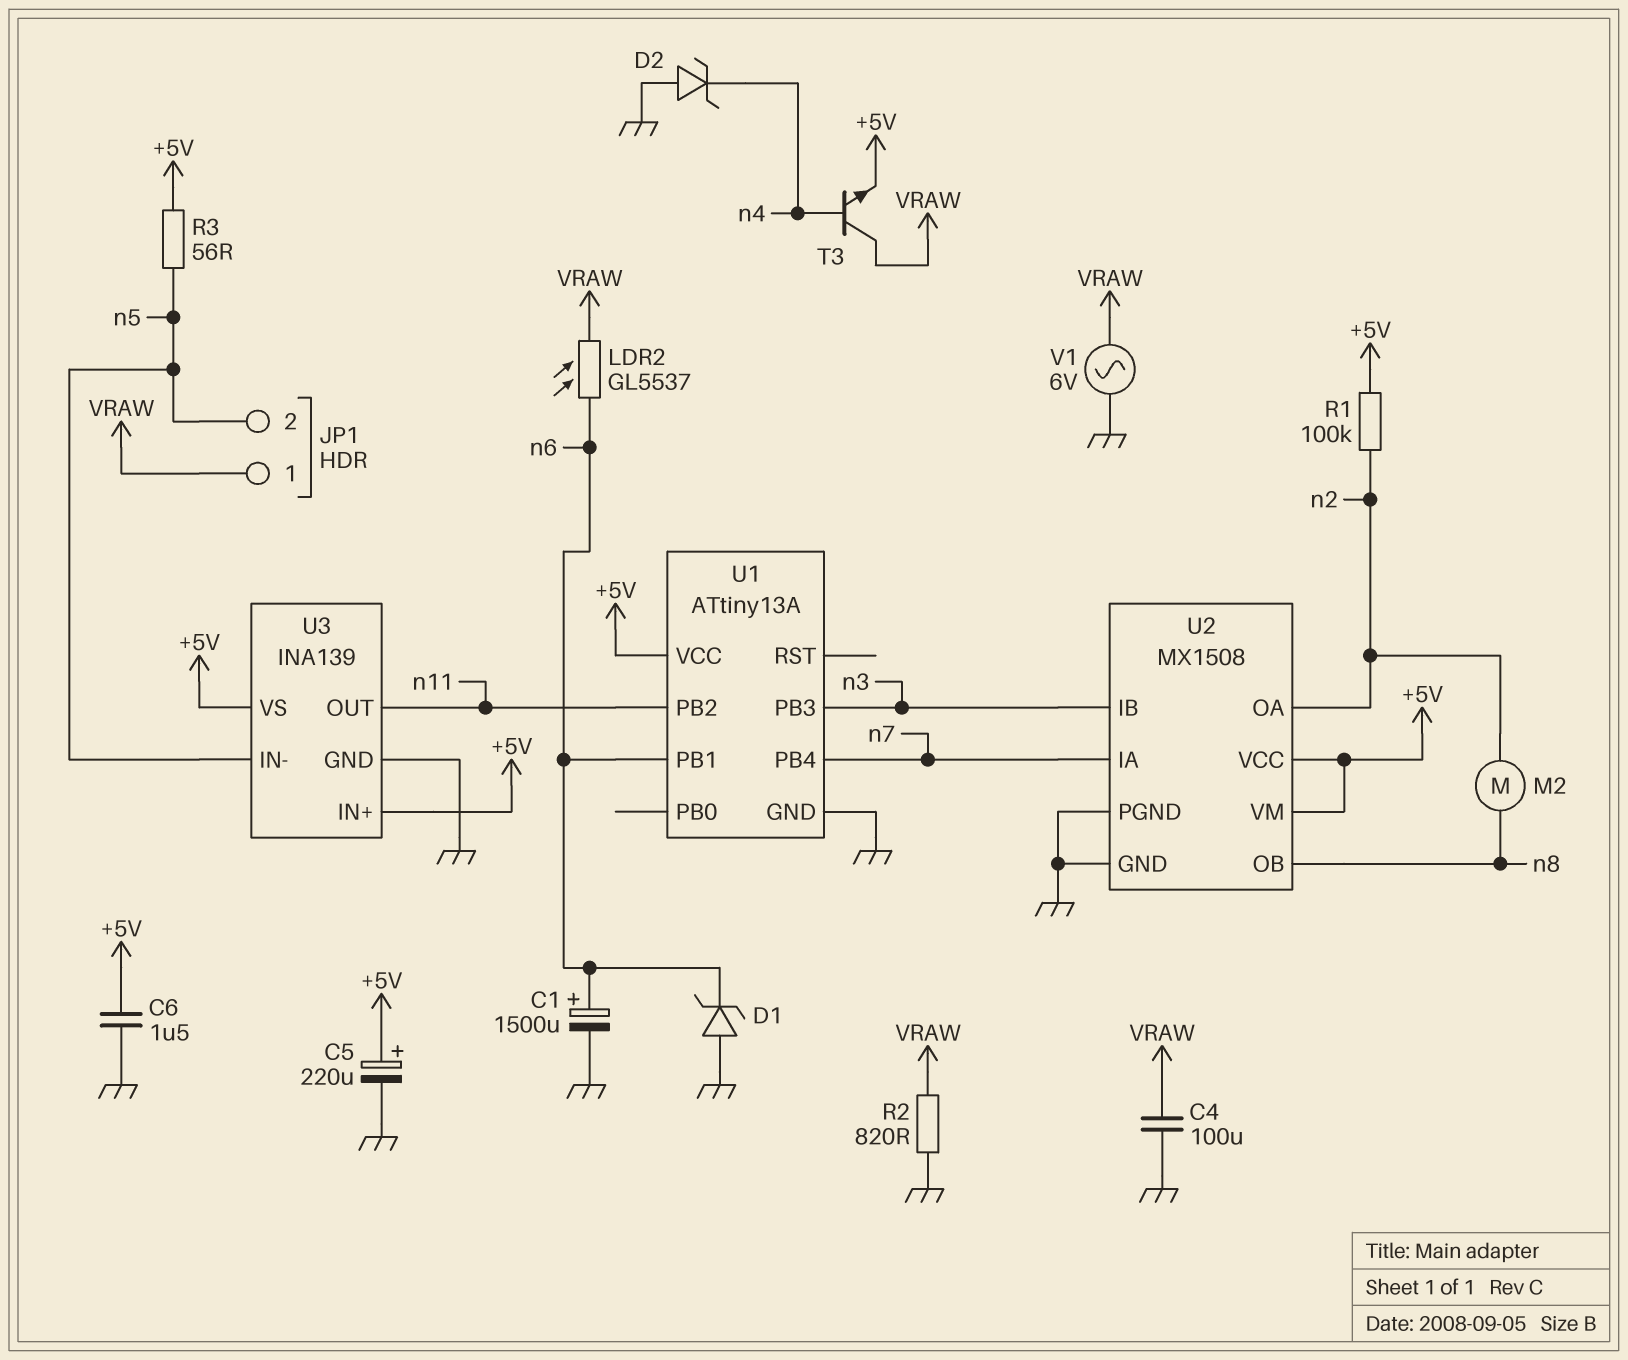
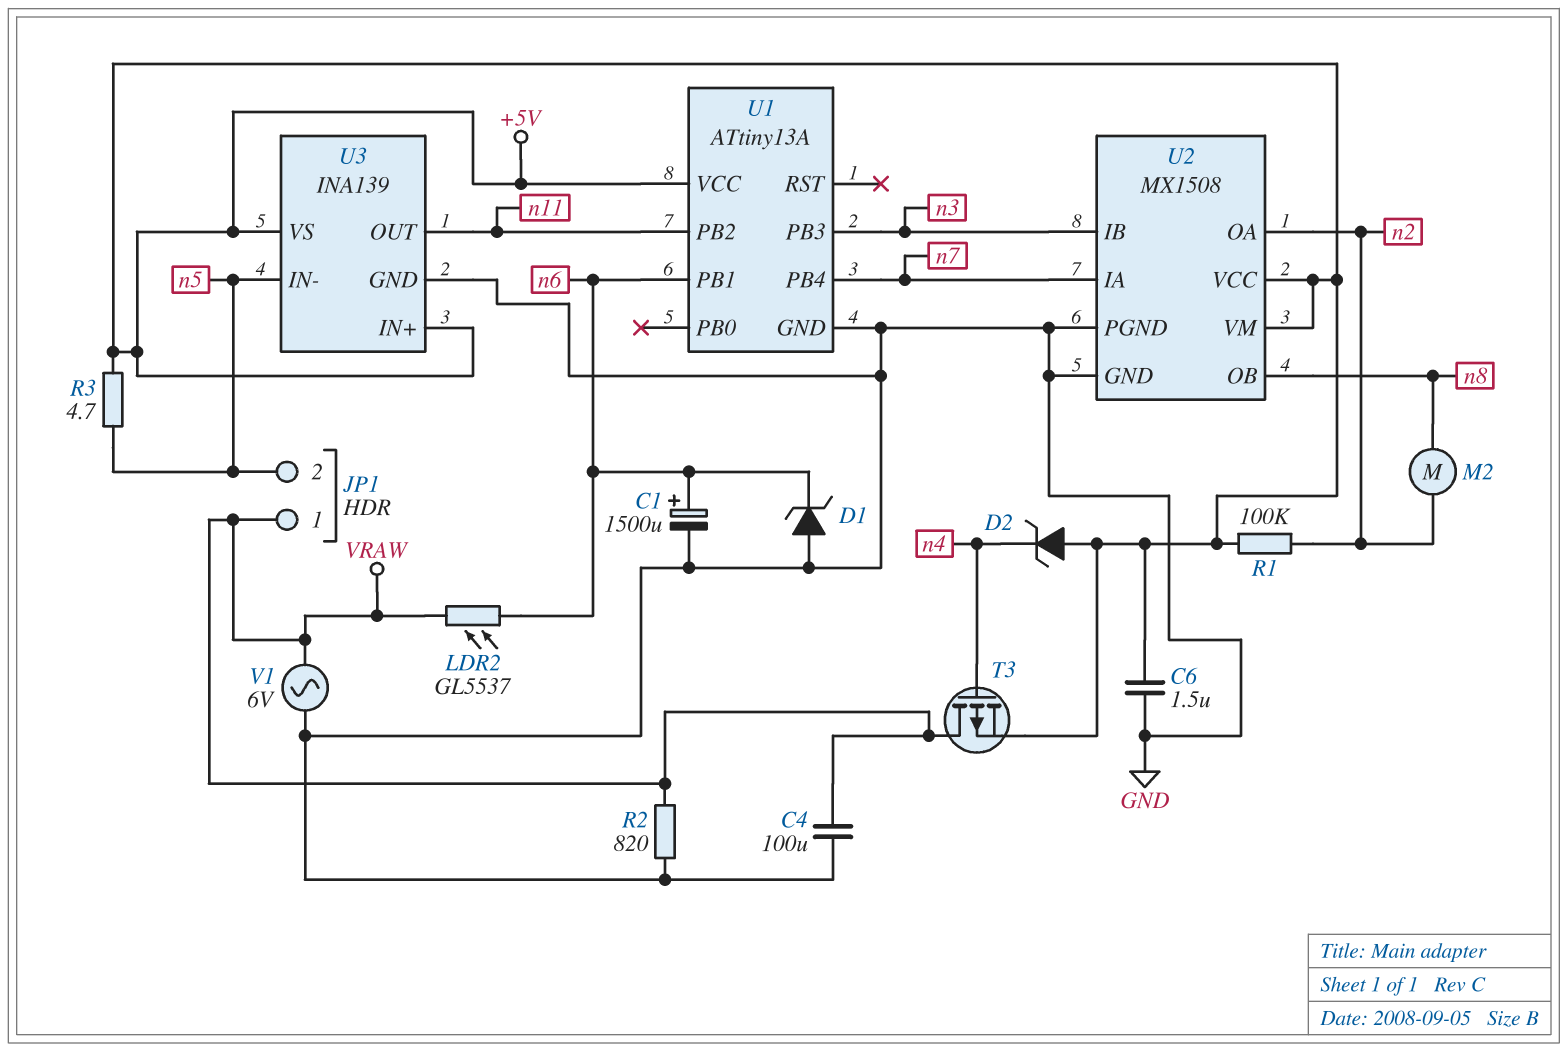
C5: 220uF (plus +5V, minus GND) -> none
D2: zener (A GND, K n4) -> zener (A +5V, K n4)
R3: 56 (+5V, n5) -> 4.7 (+5V, n5)
T3: NPN (B n4, C VRAW, E +5V) -> PMOS (G n4, D VRAW, S +5V)

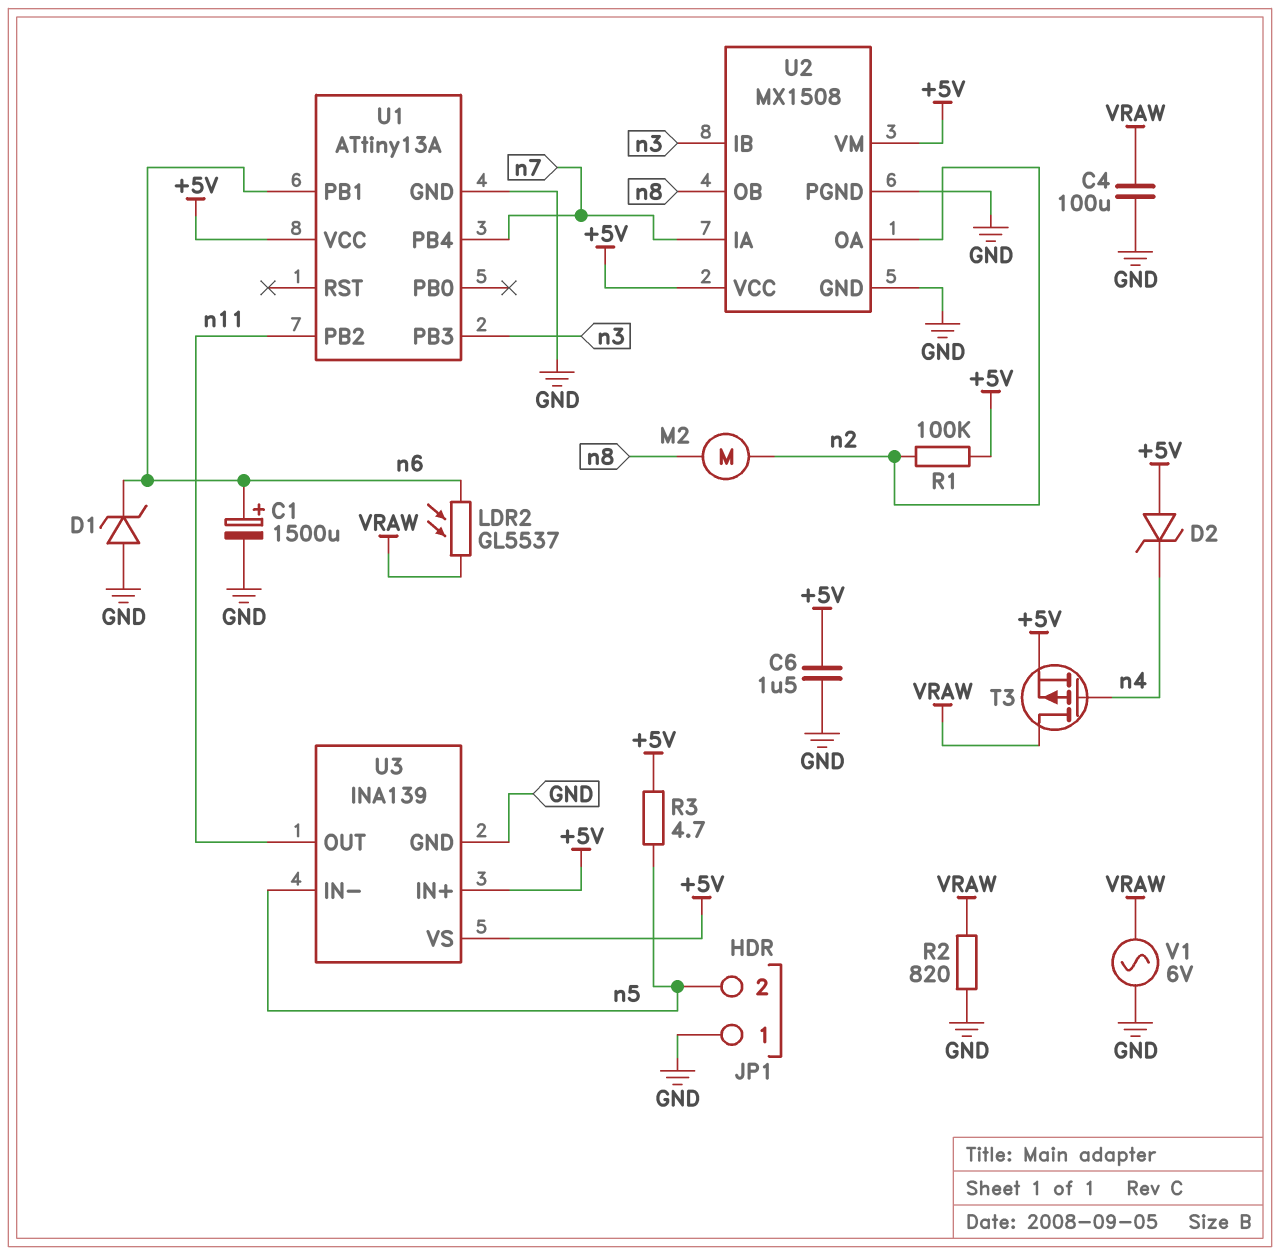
JP1 pin 1: VRAW -> GND

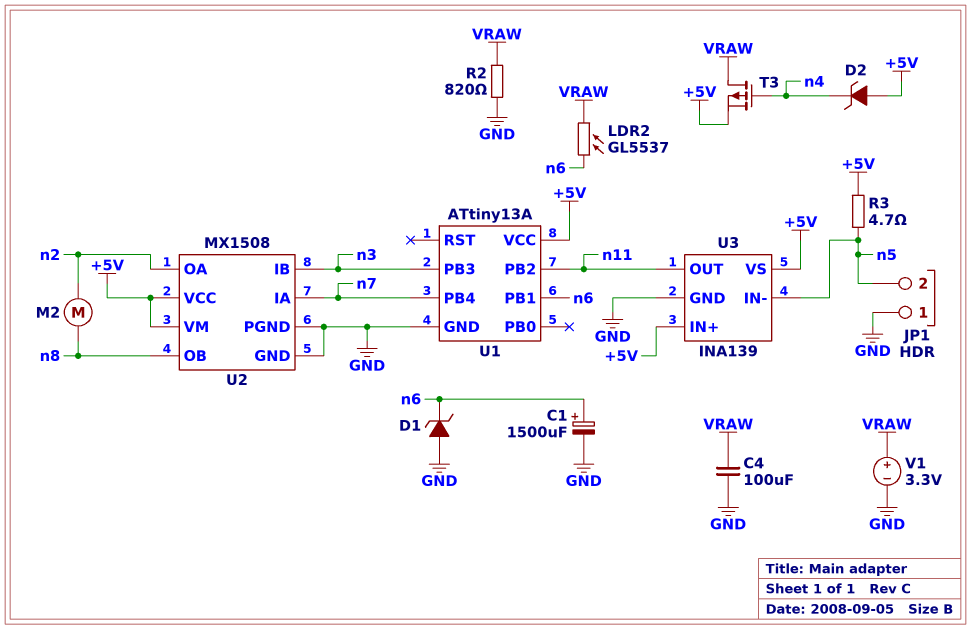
C6: 1.5uF (+5V, GND) -> none
R1: 100k (+5V, n2) -> none
V1: AC 6V (GND, VRAW) -> 3.3V (plus VRAW, minus GND)

